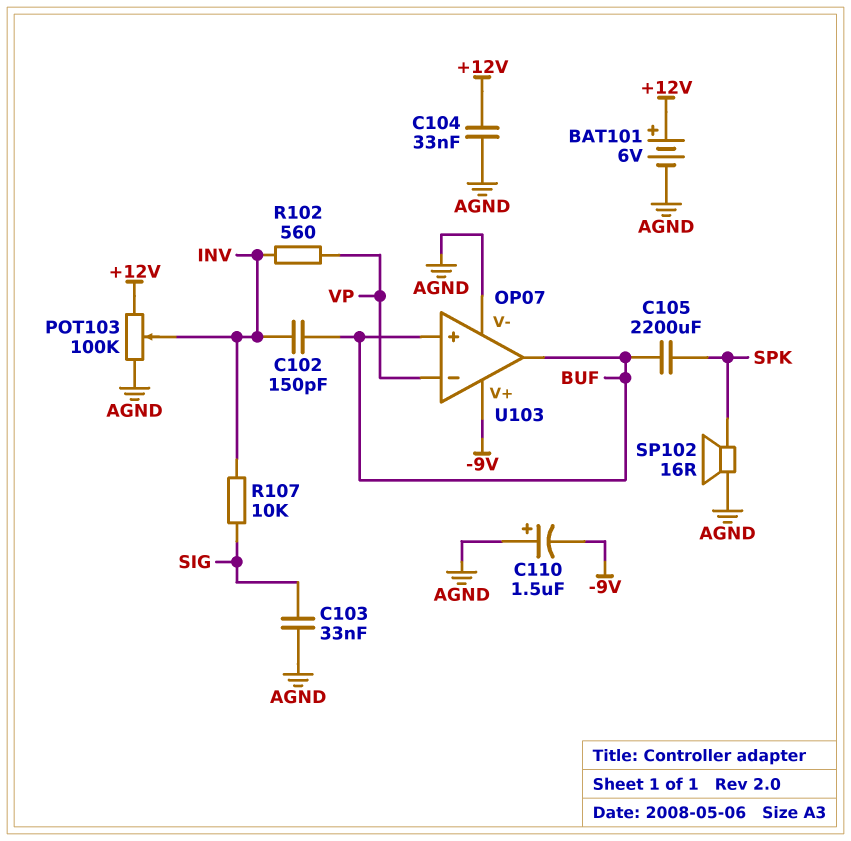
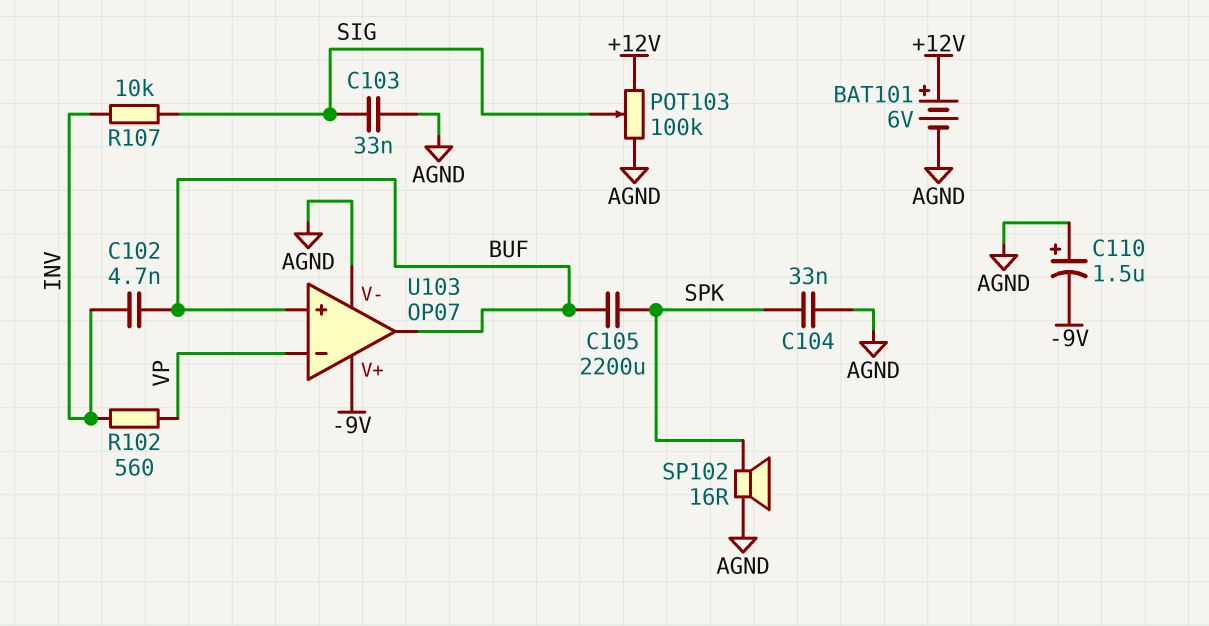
C102: 150pF (BUF, INV) -> 4.7nF (BUF, INV)
C104: 33nF (+12V, AGND) -> 33nF (AGND, SPK)
POT103: 100k (+12V, AGND, wiper INV) -> 100k (+12V, AGND, wiper SIG)

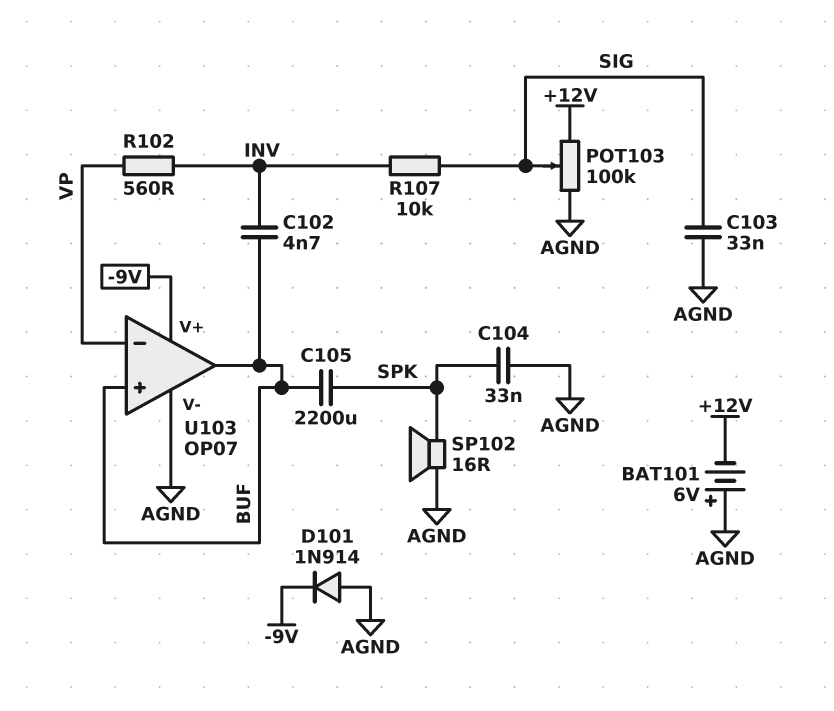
BAT101: 6V (plus +12V, minus AGND) -> 6V (plus AGND, minus +12V)
C110: 1.5uF (plus AGND, minus -9V) -> none
D101: none -> diode 1N914 (A AGND, K -9V)

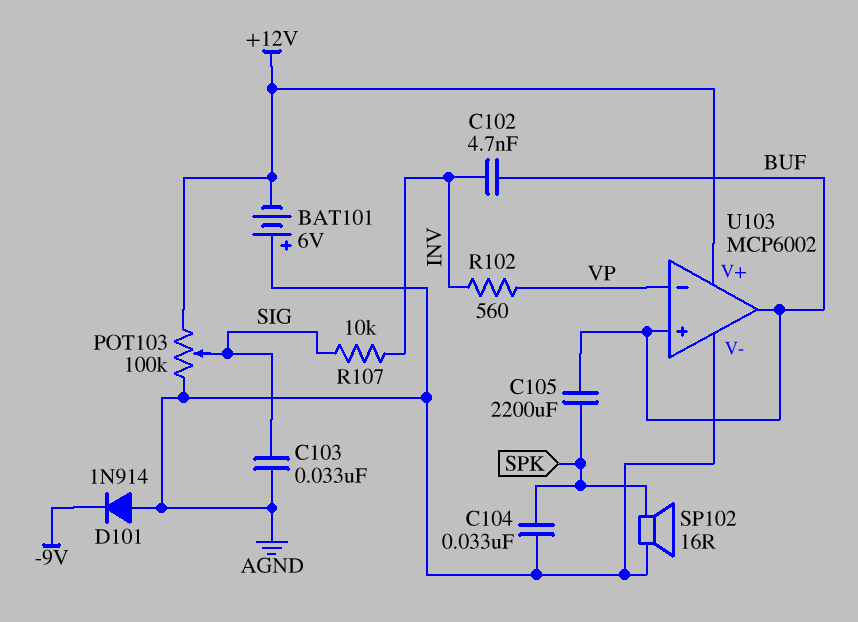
U103: OP07 -> MCP6002
U103 pin V+: -9V -> +12V

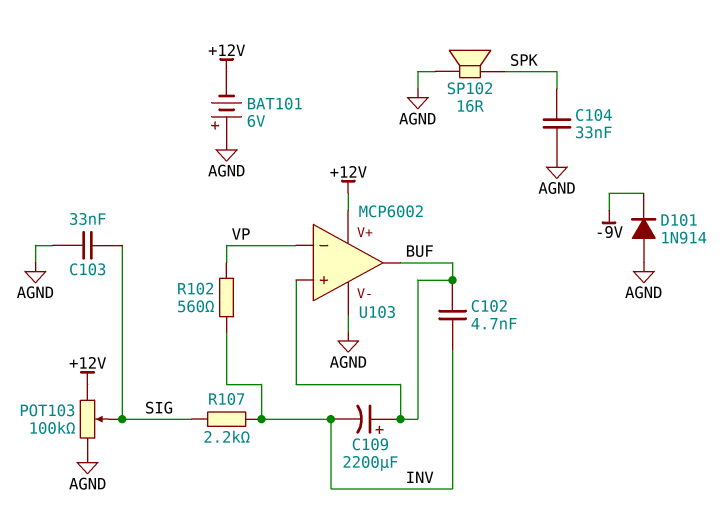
C105: 2200uF (BUF, SPK) -> none
C109: none -> 2200uF (plus BUF, minus INV)
R107: 10k (INV, SIG) -> 2.2k (INV, SIG)

